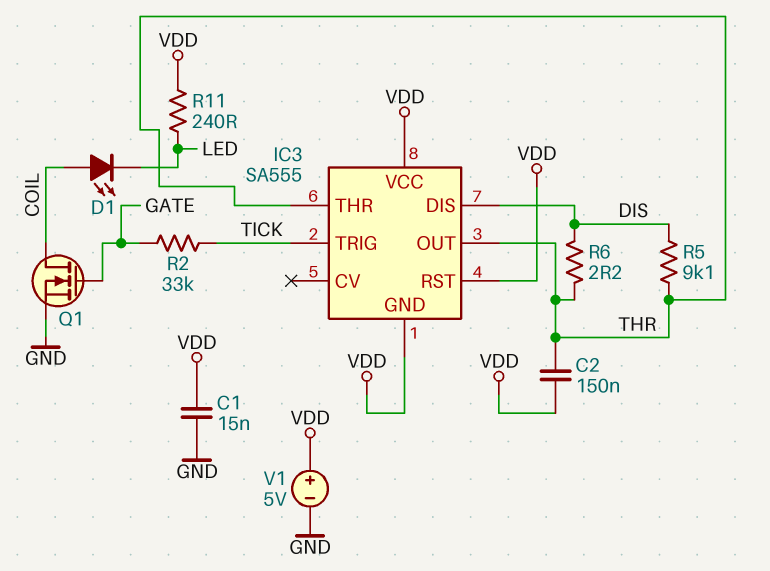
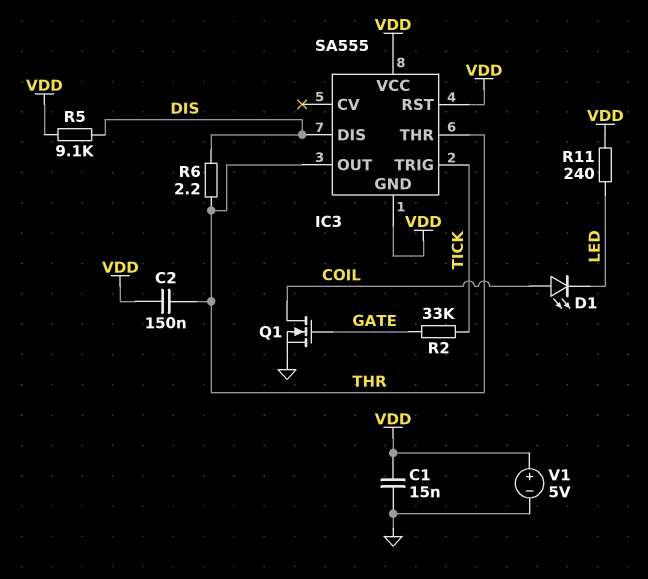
R5: 9.1k (DIS, THR) -> 9.1k (DIS, VDD)

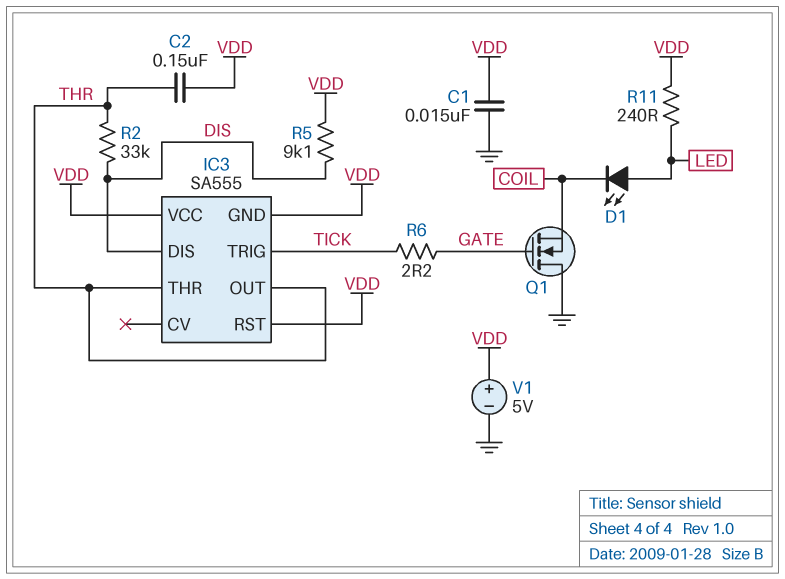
D1: LED (A COIL, K LED) -> LED (A LED, K COIL)
Q1: NMOS (G GATE, D COIL, S GND) -> NMOS (G GATE, D GND, S COIL)
R2: 33k (GATE, TICK) -> 33k (DIS, THR)
R6: 2.2 (DIS, THR) -> 2.2 (GATE, TICK)

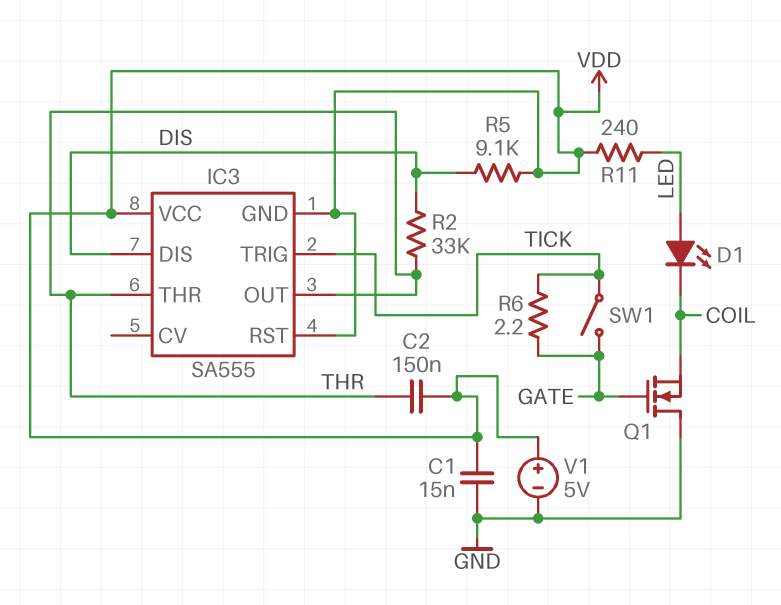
SW1: none -> switch (GATE, TICK)

